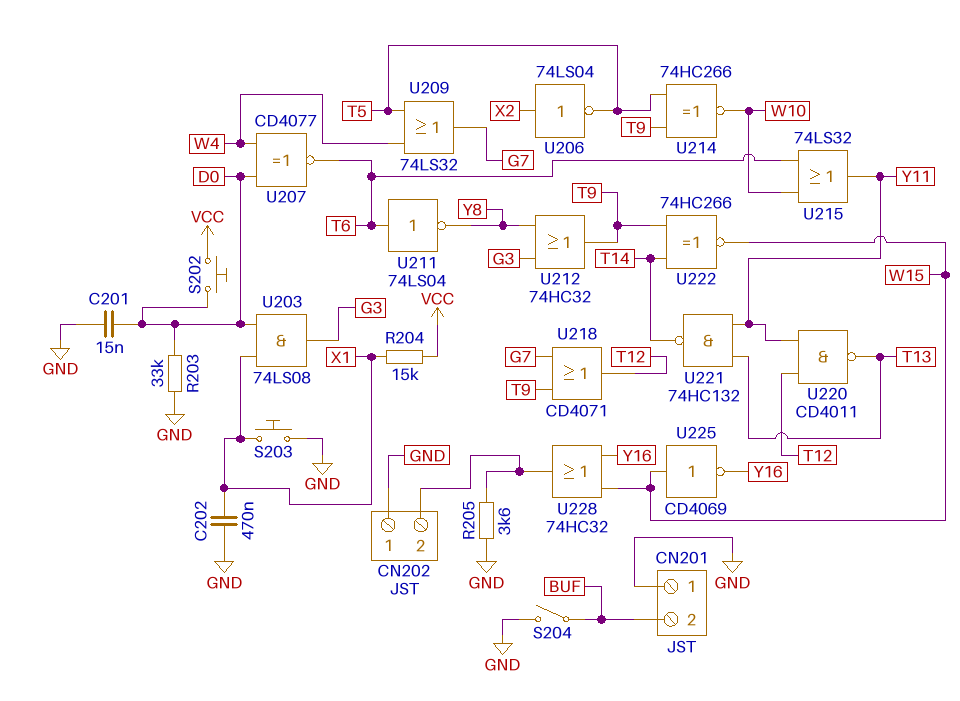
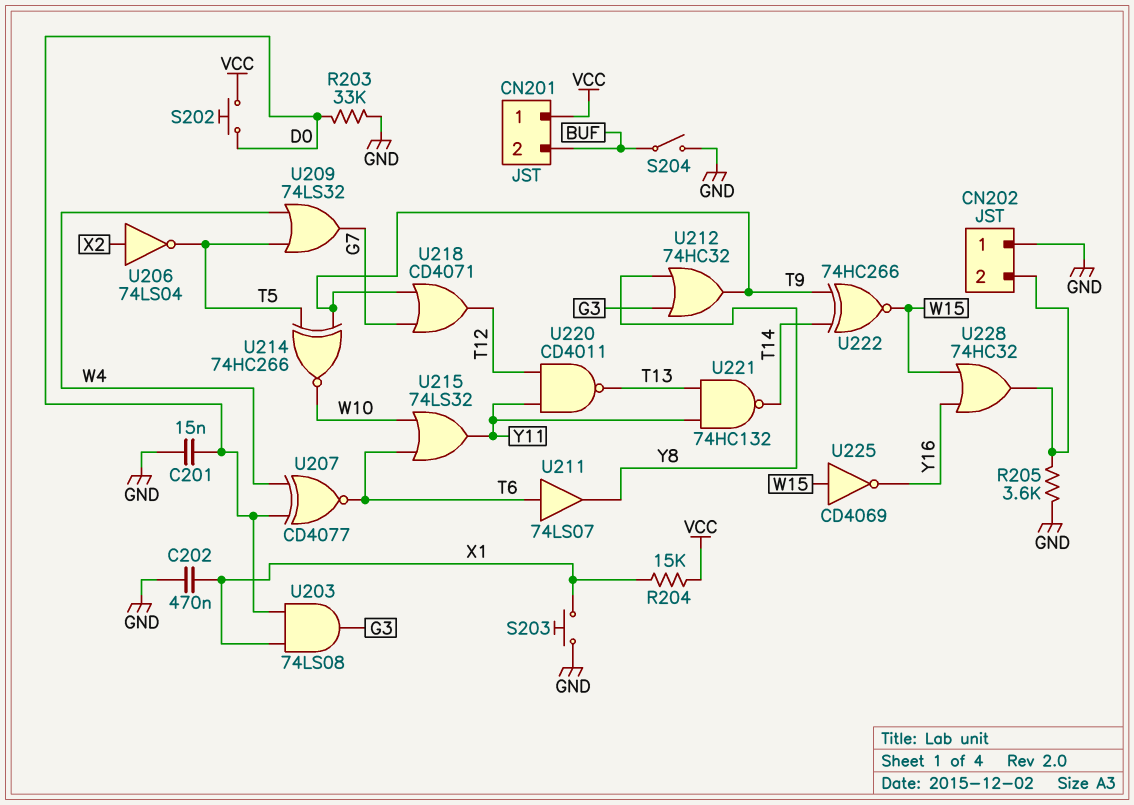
CN201 pin 1: GND -> VCC
U211: NOT 74LS04 (in T6, out Y8) -> buffer 74LS07 (in T6, out Y8)

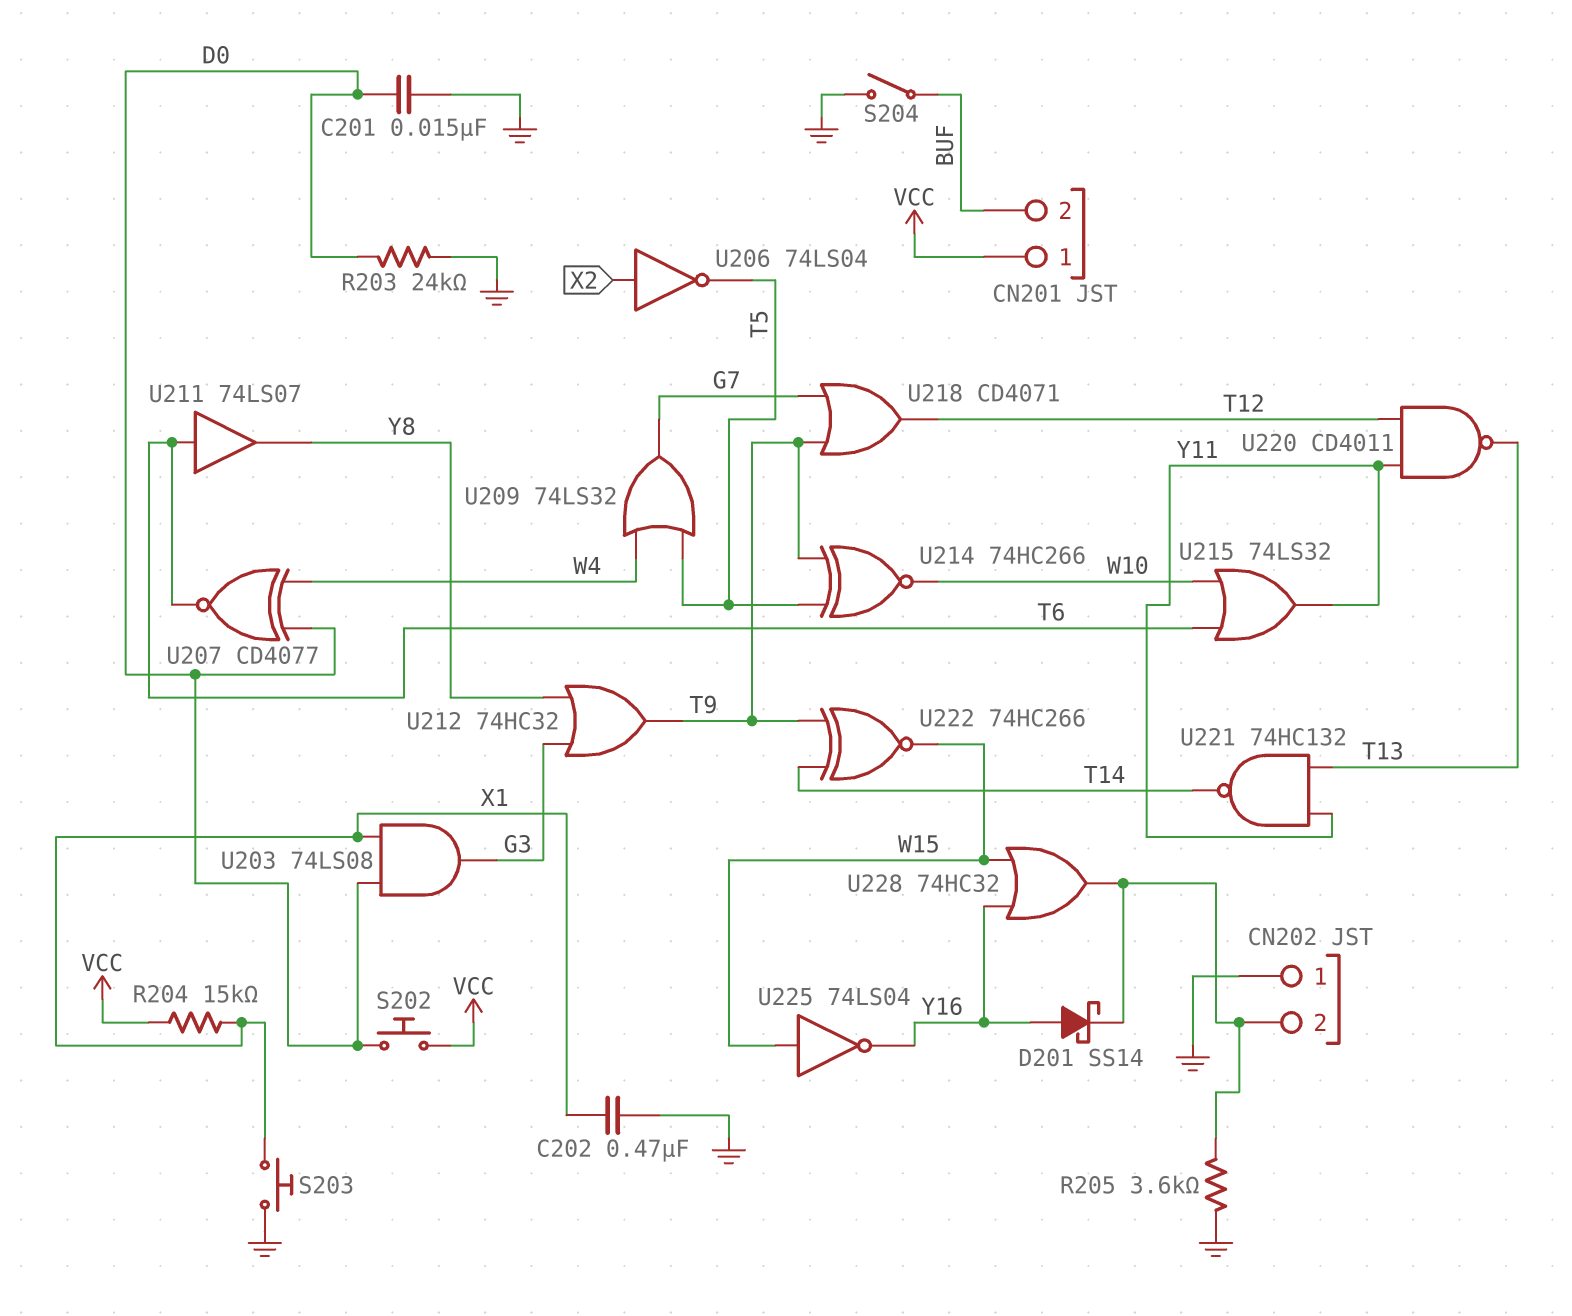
D201: none -> schottky SS14 (A Y16, K CN202/2)
R203: 33k (D0, GND) -> 24k (D0, GND)
U225: NOT CD4069 (in W15, out Y16) -> NOT 74LS04 (in W15, out Y16)

